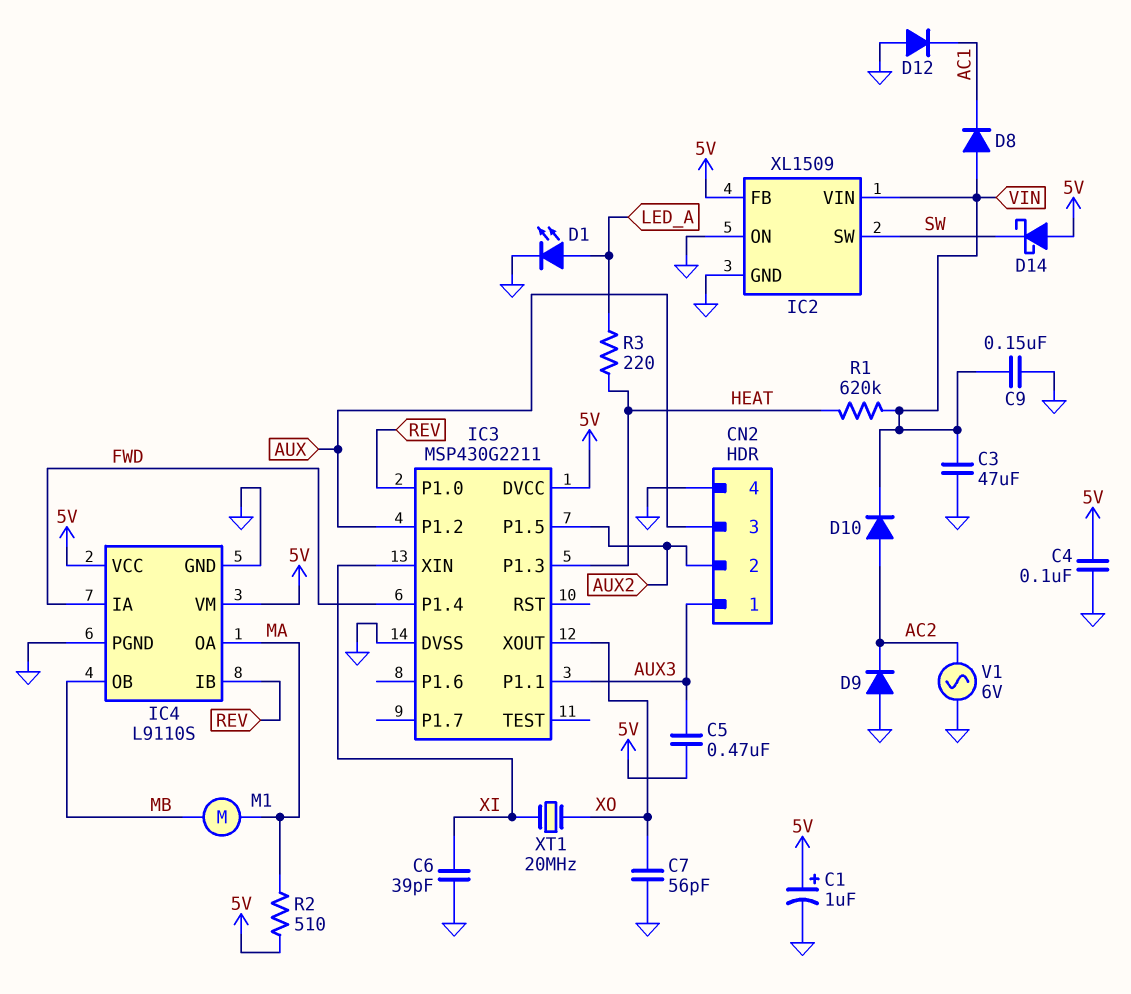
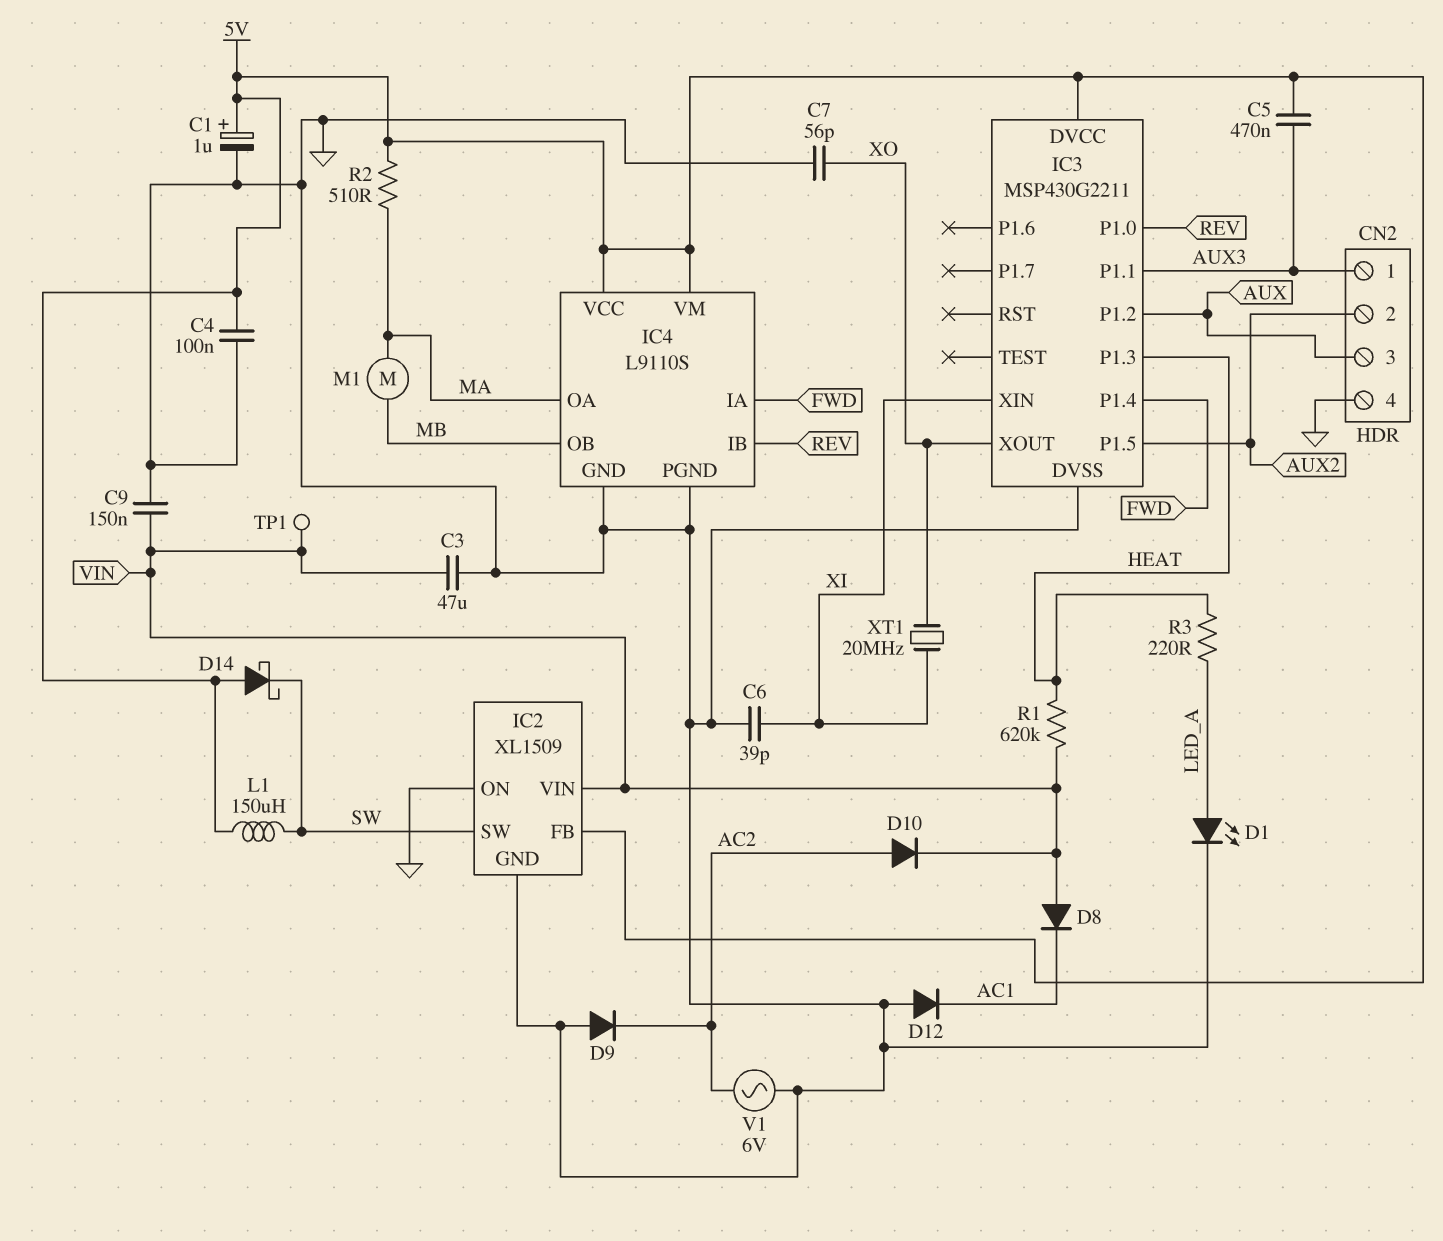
L1: none -> 150uH (5V, SW)
TP1: none -> test point (VIN)

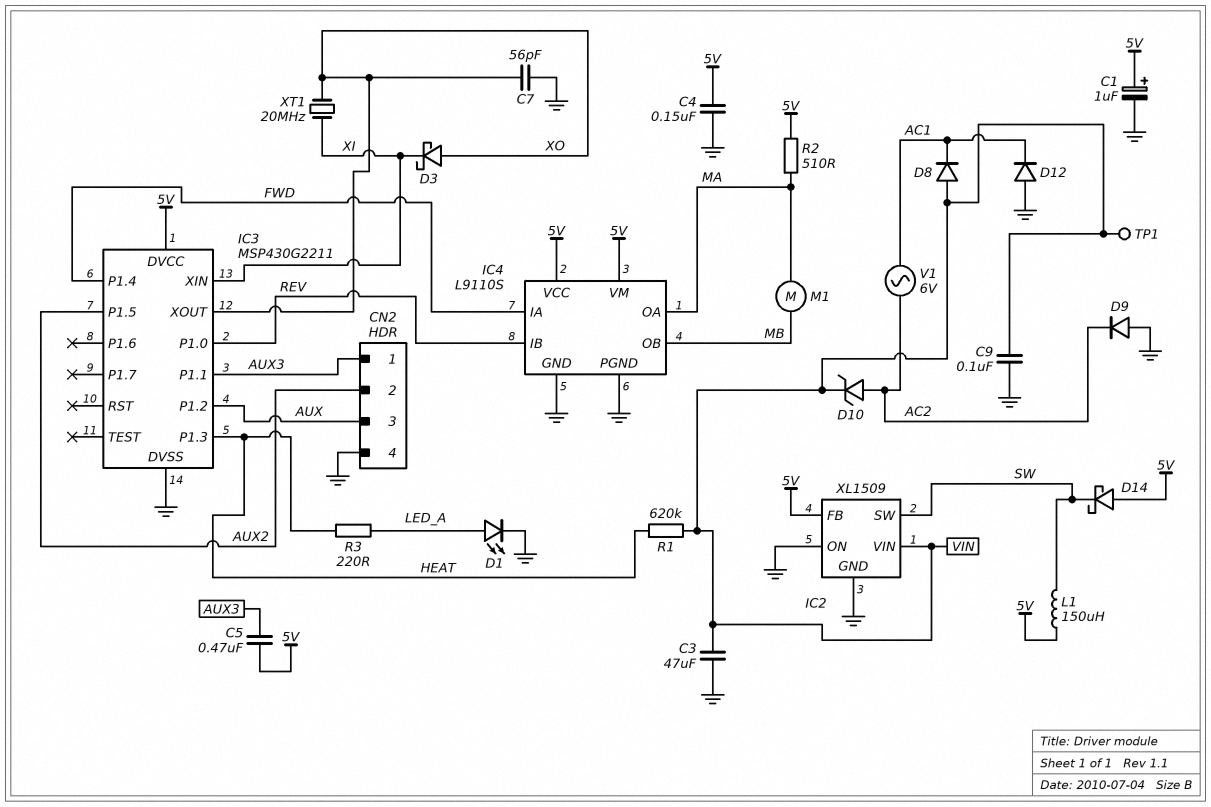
C4: 100nF (5V, GND) -> 150nF (5V, GND)
C6: 39pF (GND, XI) -> none
C9: 150nF (GND, VIN) -> 100nF (GND, VIN)
D3: none -> schottky (A XO, K XI)
D10: diode (A AC2, K VIN) -> zener (A AC2, K VIN)
V1: AC 6V (AC2, GND) -> AC 6V (AC1, AC2)

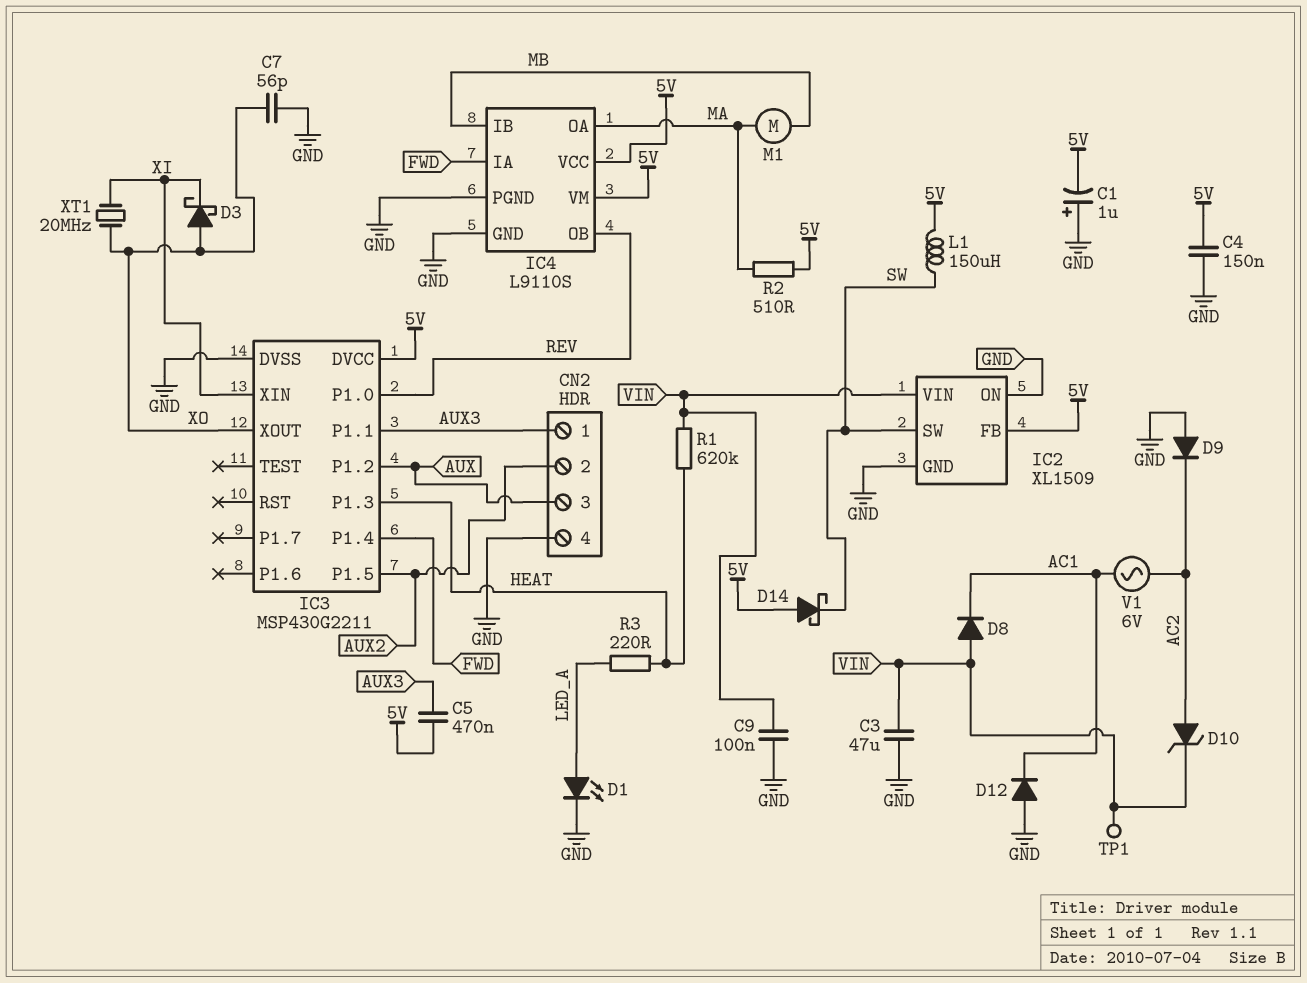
C1: 1uF (plus 5V, minus GND) -> 1uF (plus GND, minus 5V)
IC4 pin IB: REV -> MB
IC4 pin OB: MB -> REV

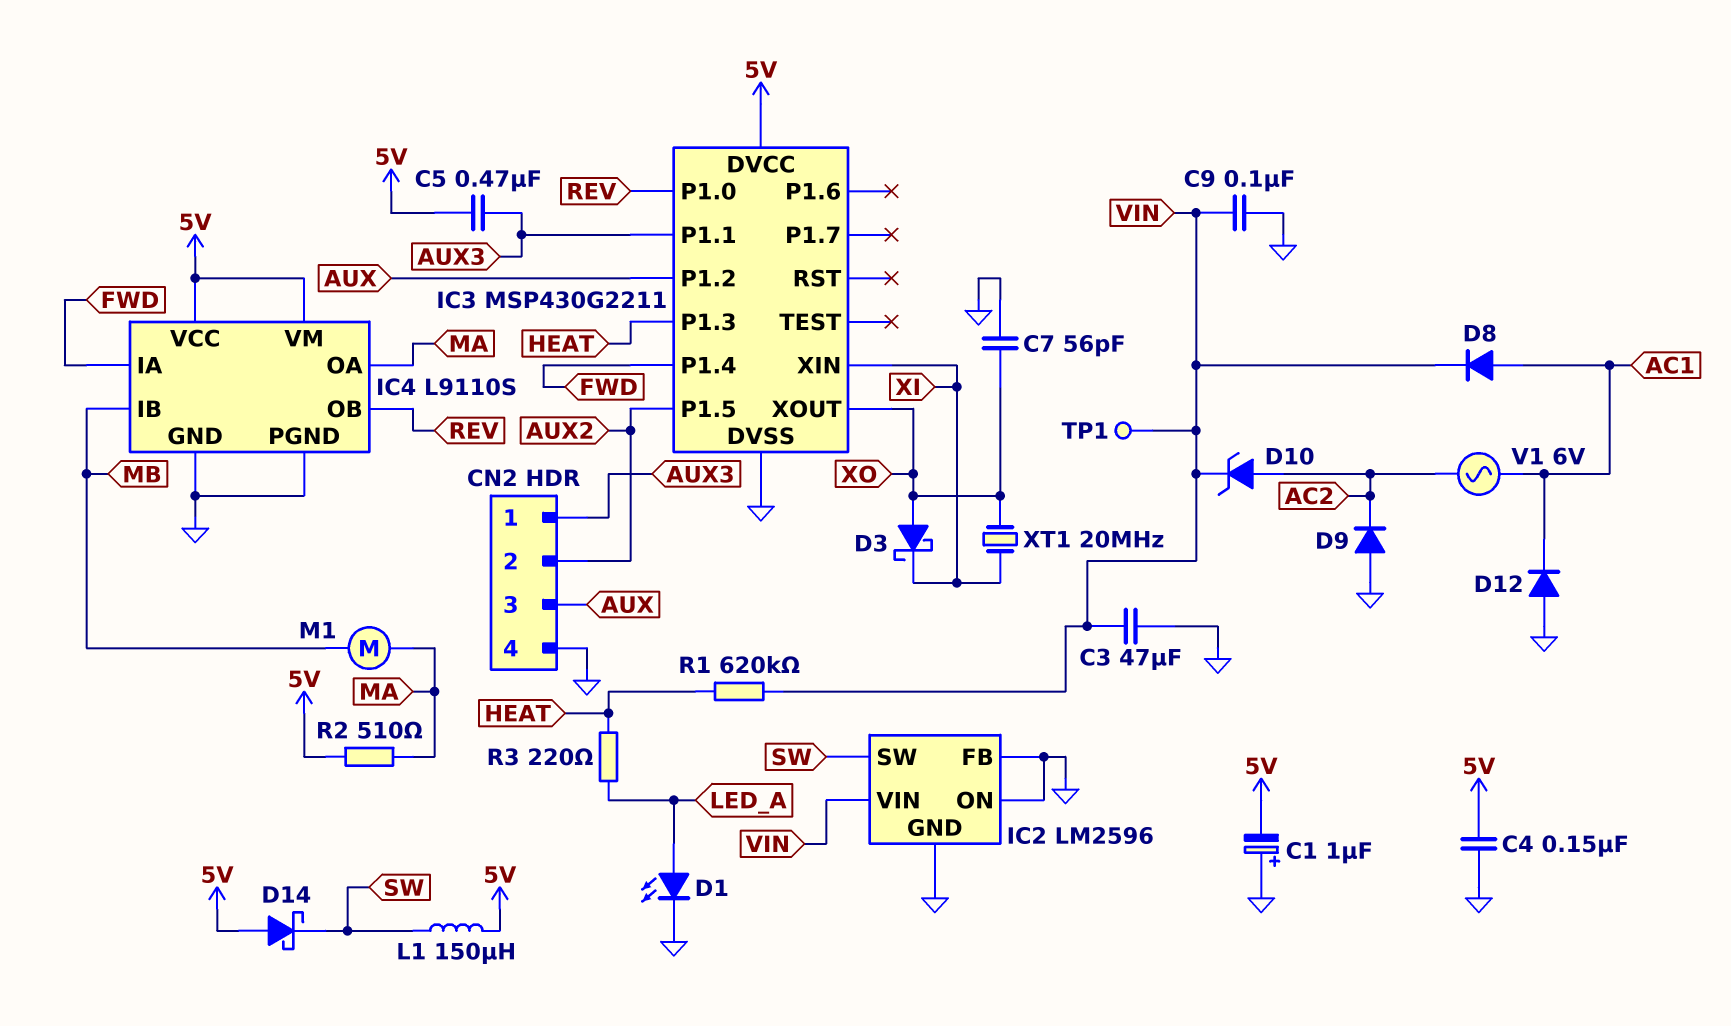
D8: diode (A VIN, K AC1) -> diode (A AC1, K VIN)
IC2: XL1509 -> LM2596
IC2 pin FB: 5V -> GND

